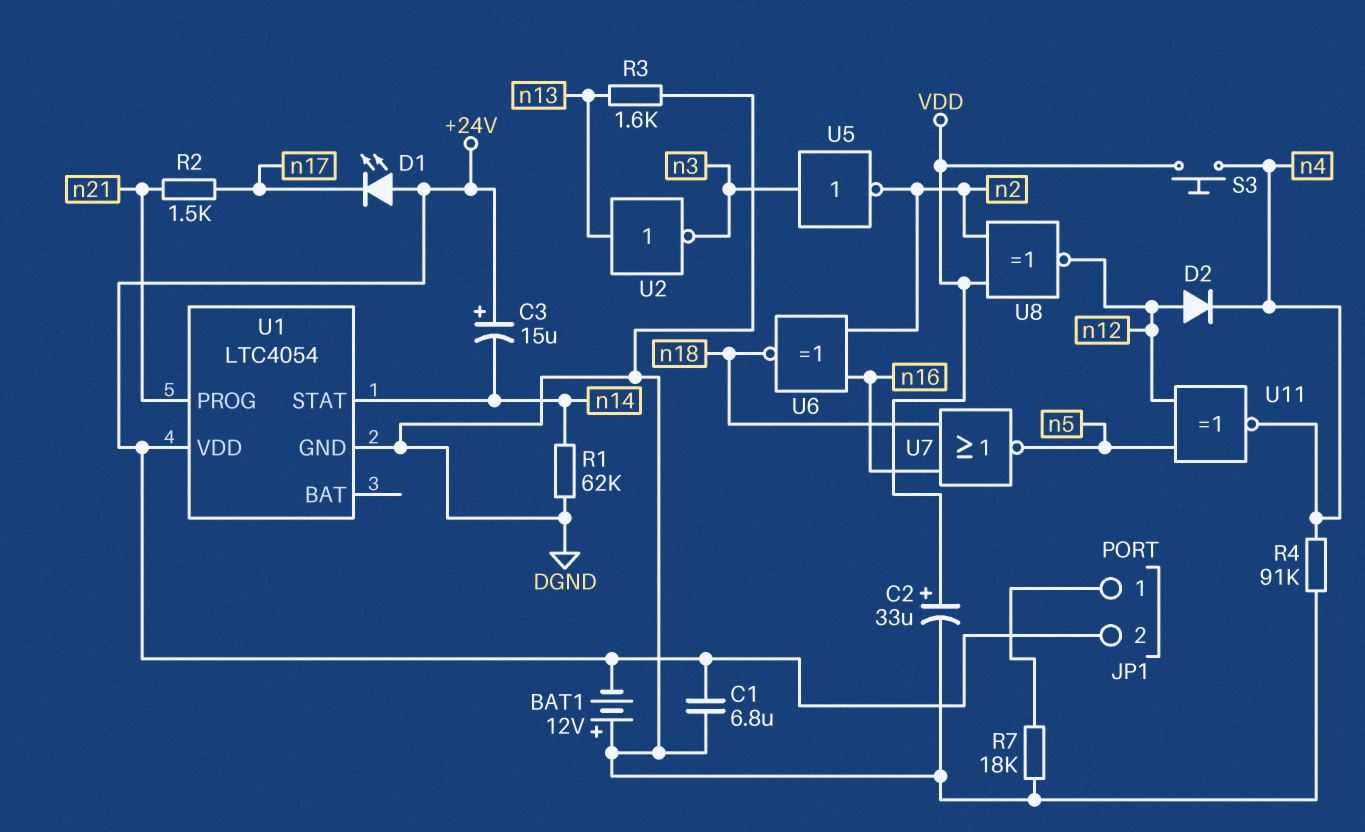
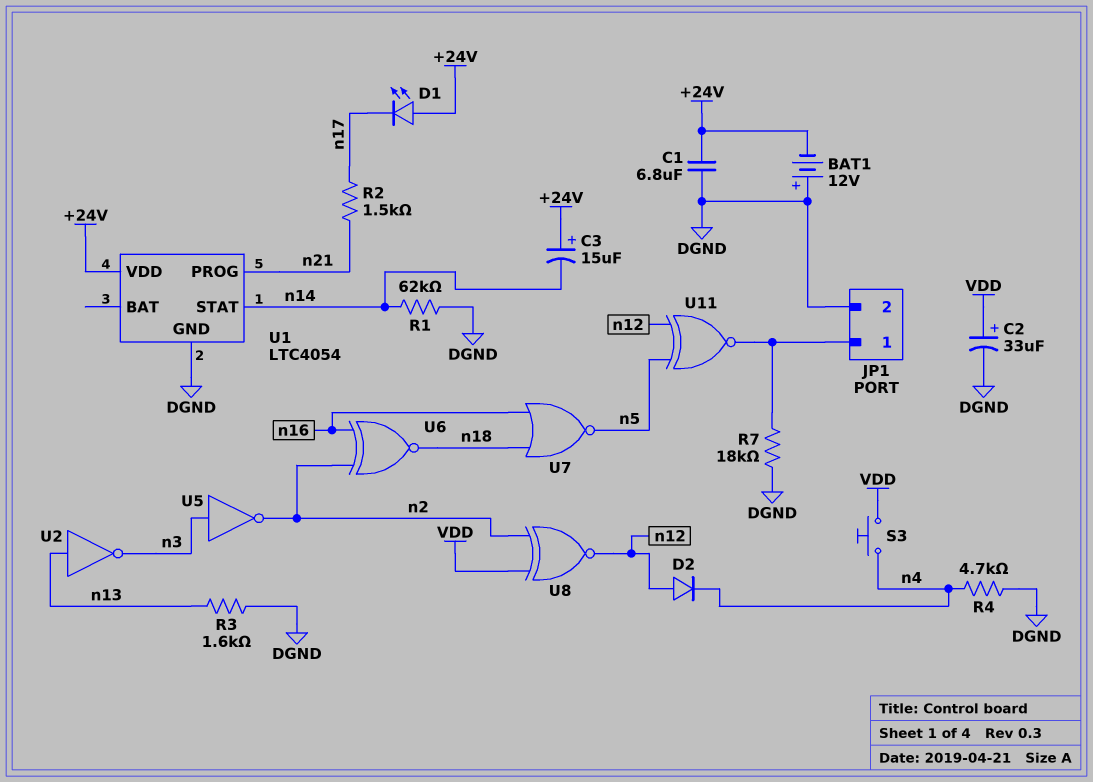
JP1 pin 2: +24V -> DGND
R4: 91k (DGND, n4) -> 4.7k (DGND, n4)
U11: XNOR (in n5, in n12, out n4) -> XNOR (in n5, in n12, out JP1/1)

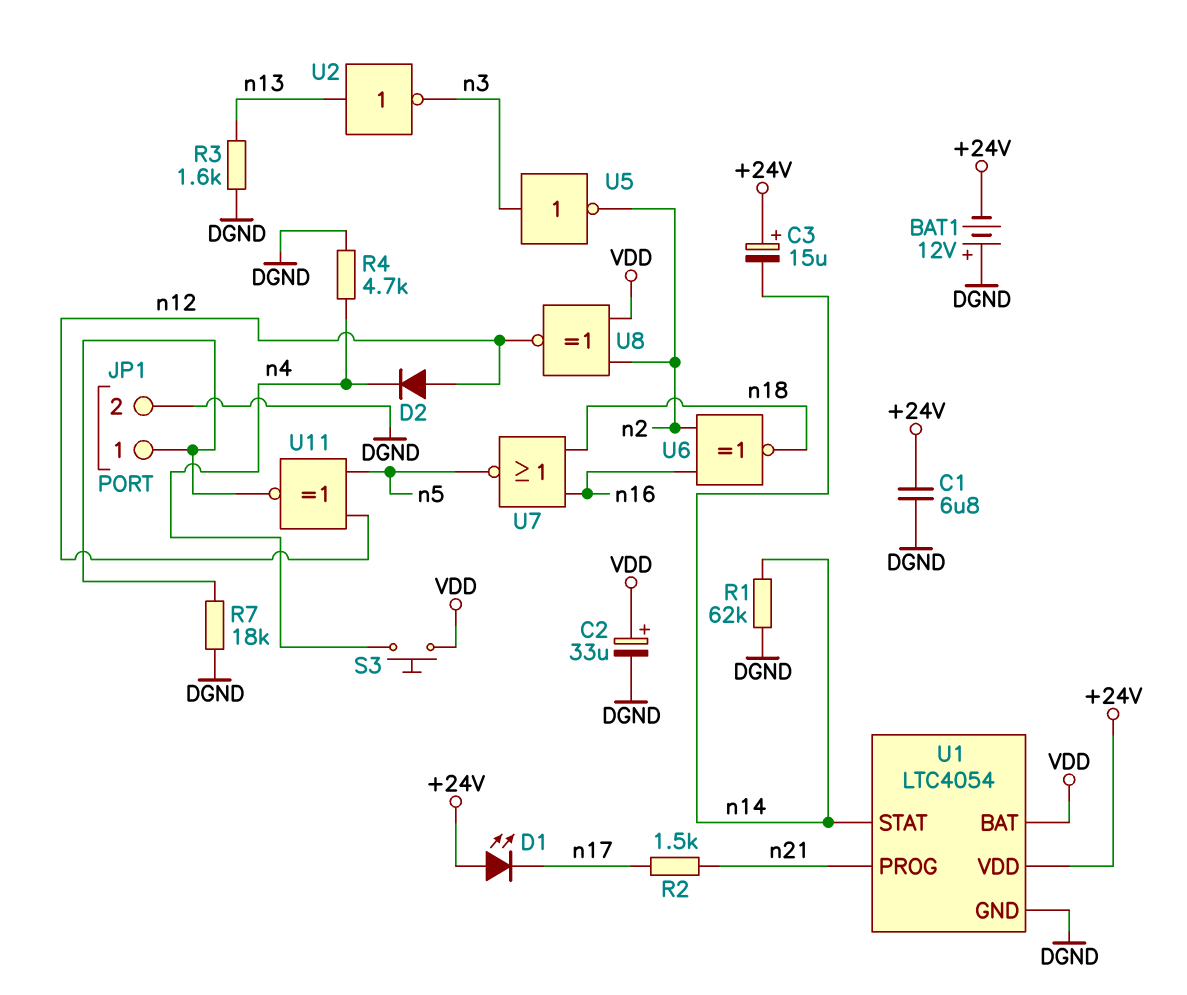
U1 pin BAT: none -> VDD

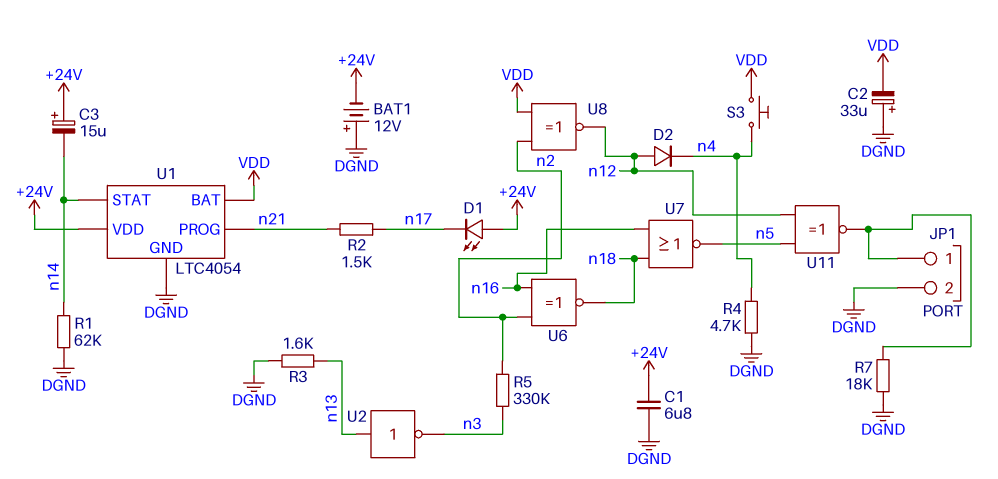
C2: 33uF (plus VDD, minus DGND) -> 33uF (plus DGND, minus VDD)
R5: none -> 330k (n2, n3)
U5: NOT (in n3, out n2) -> none

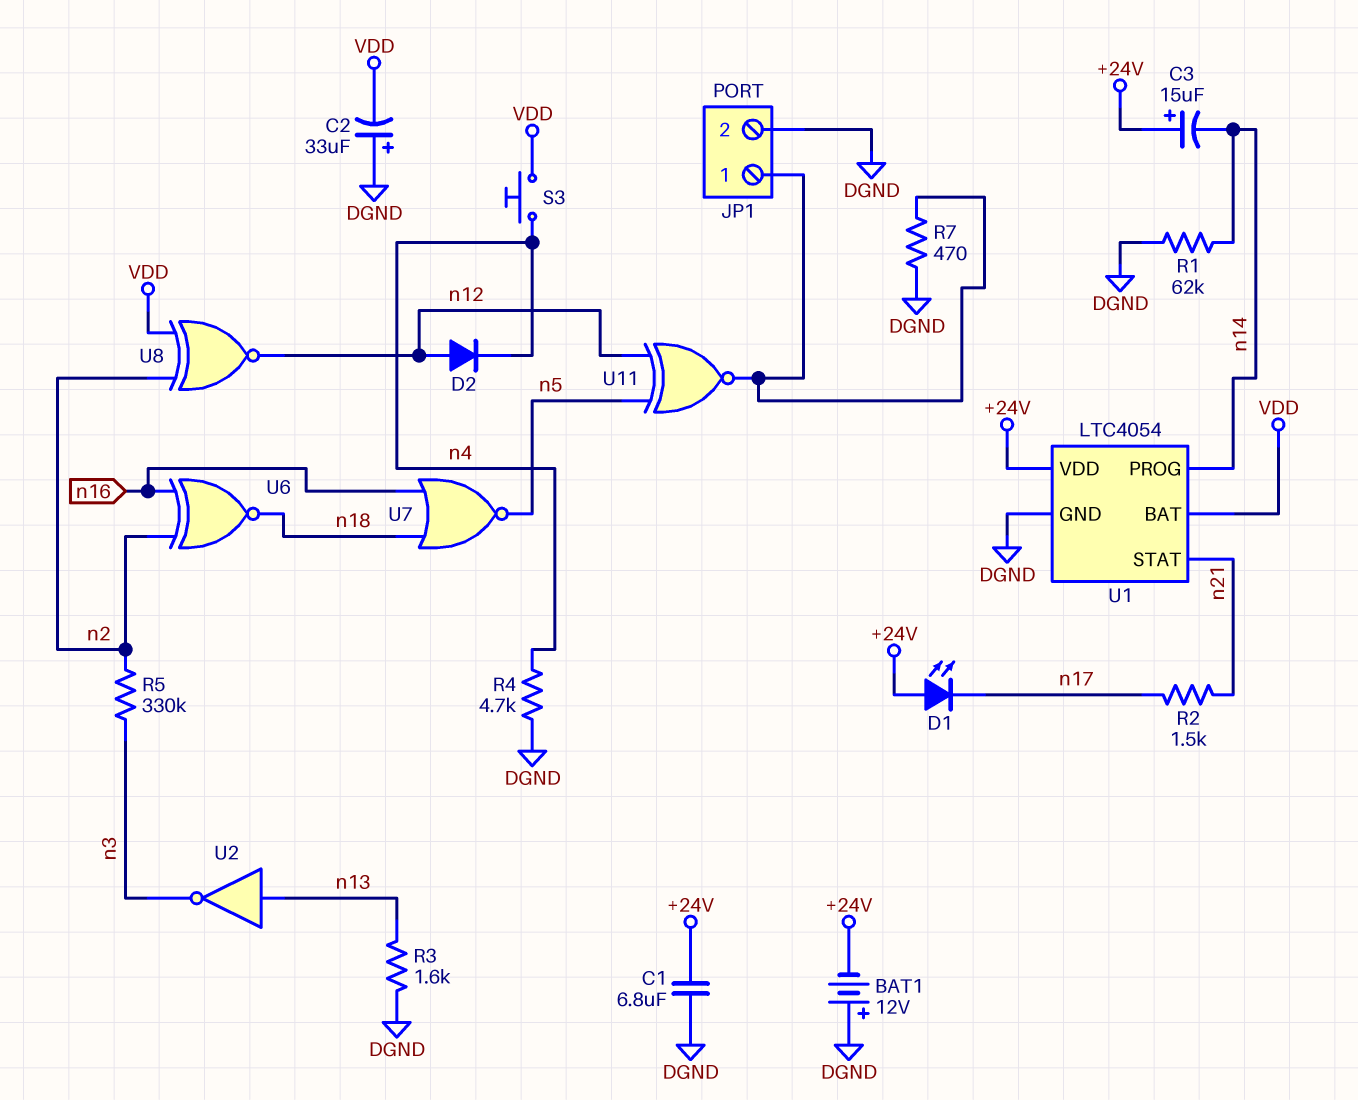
R7: 18k (DGND, JP1/1) -> 470 (DGND, JP1/1)
U1 pin PROG: n21 -> n14
U1 pin STAT: n14 -> n21

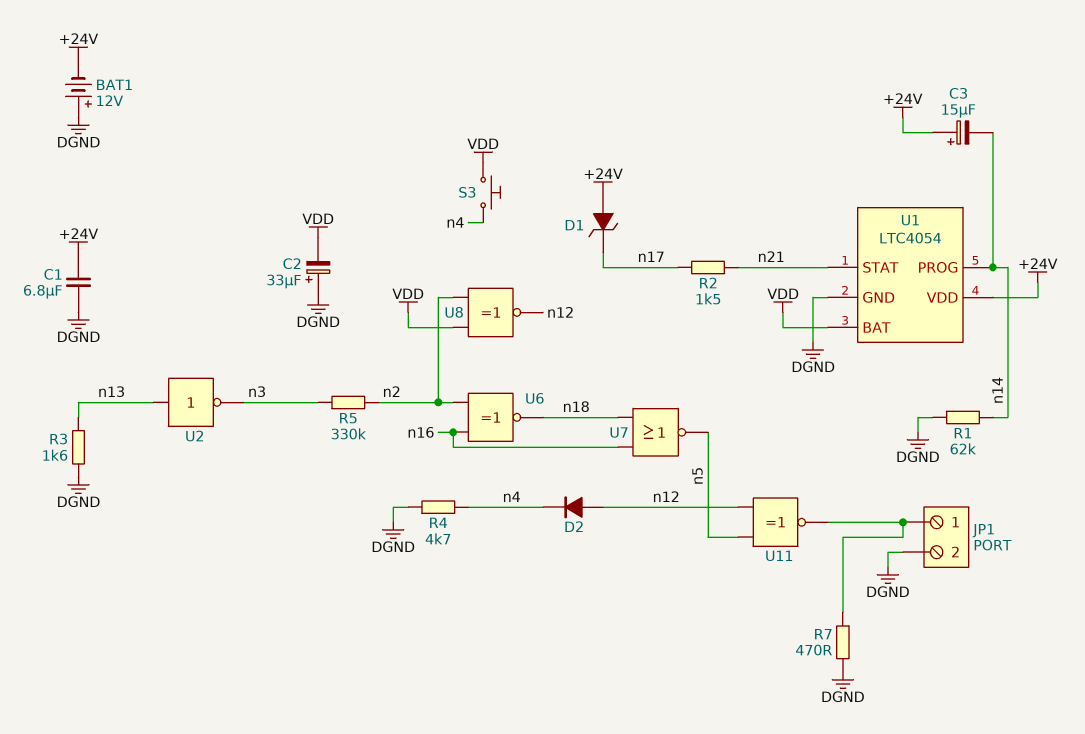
D1: LED (A +24V, K n17) -> zener (A +24V, K n17)

